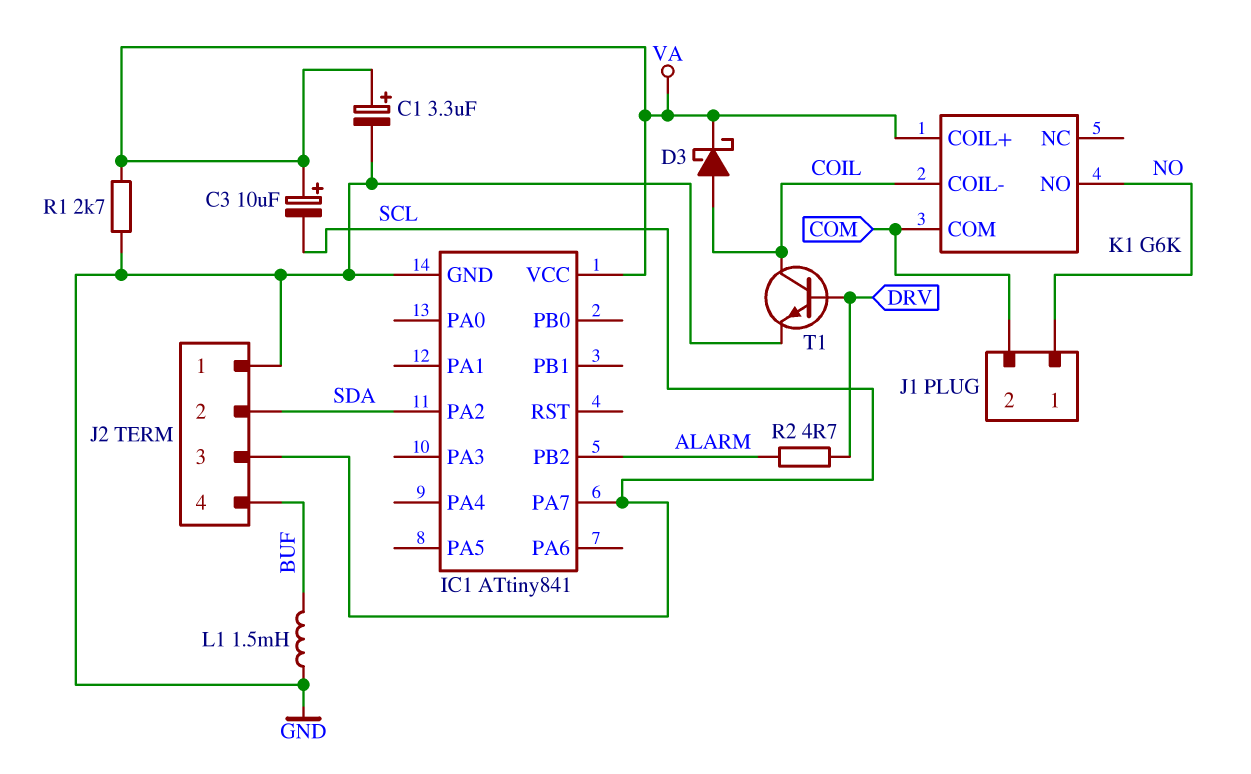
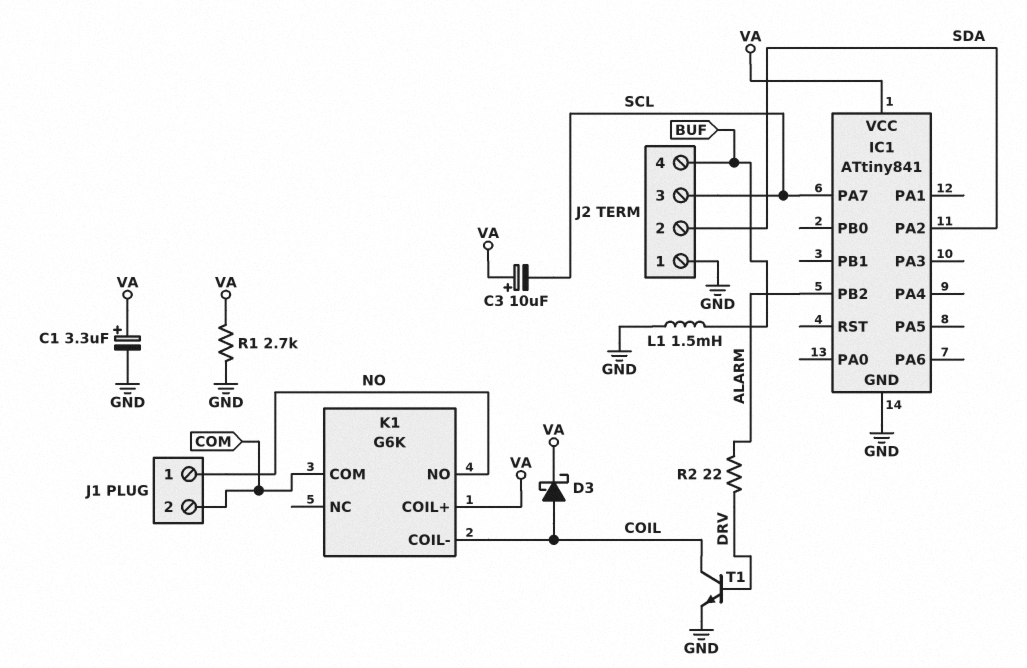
R2: 4.7 (ALARM, DRV) -> 22 (ALARM, DRV)

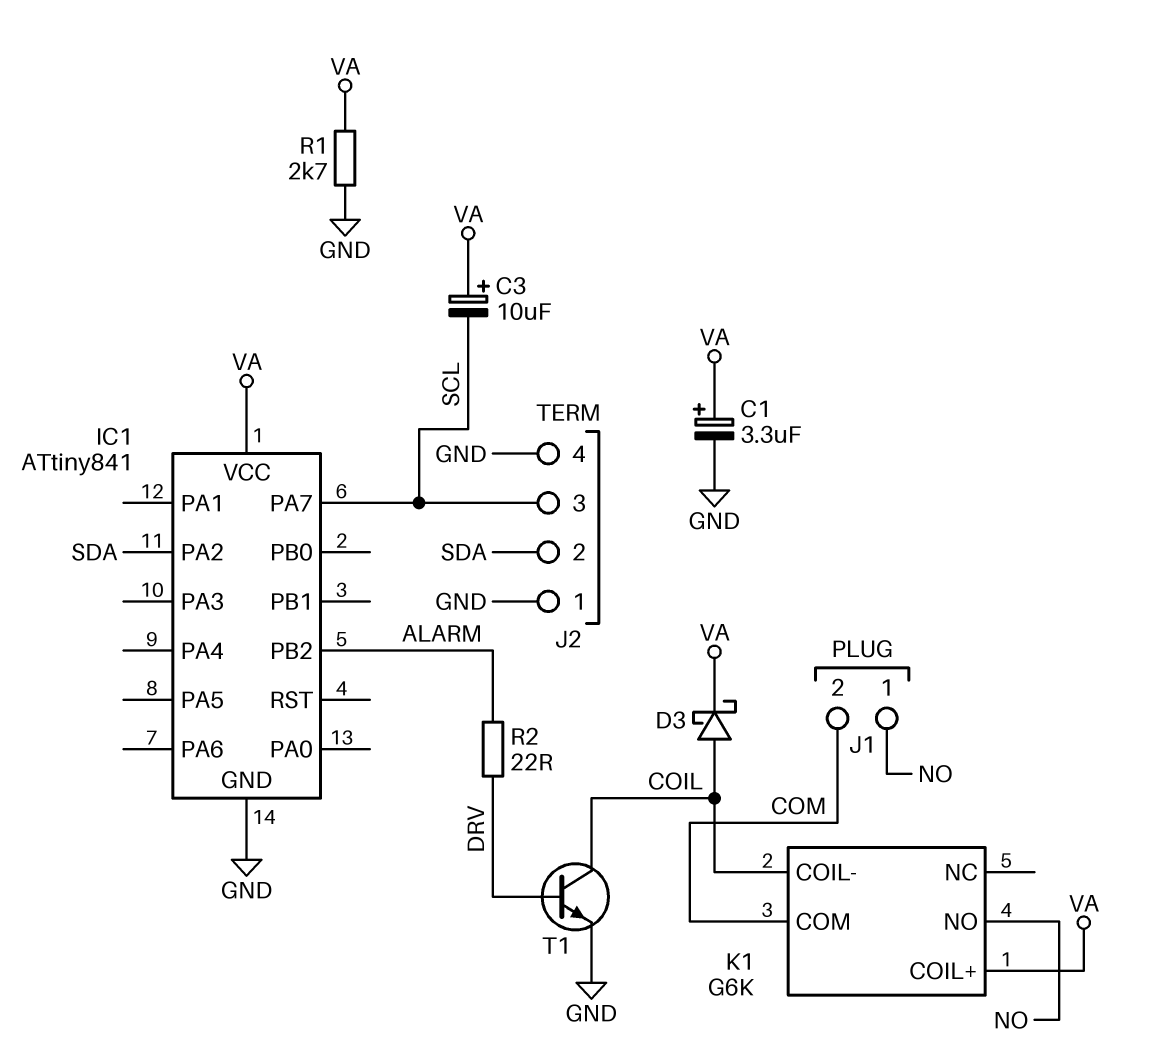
J2 pin 4: BUF -> GND
L1: 1.5mH (BUF, GND) -> none

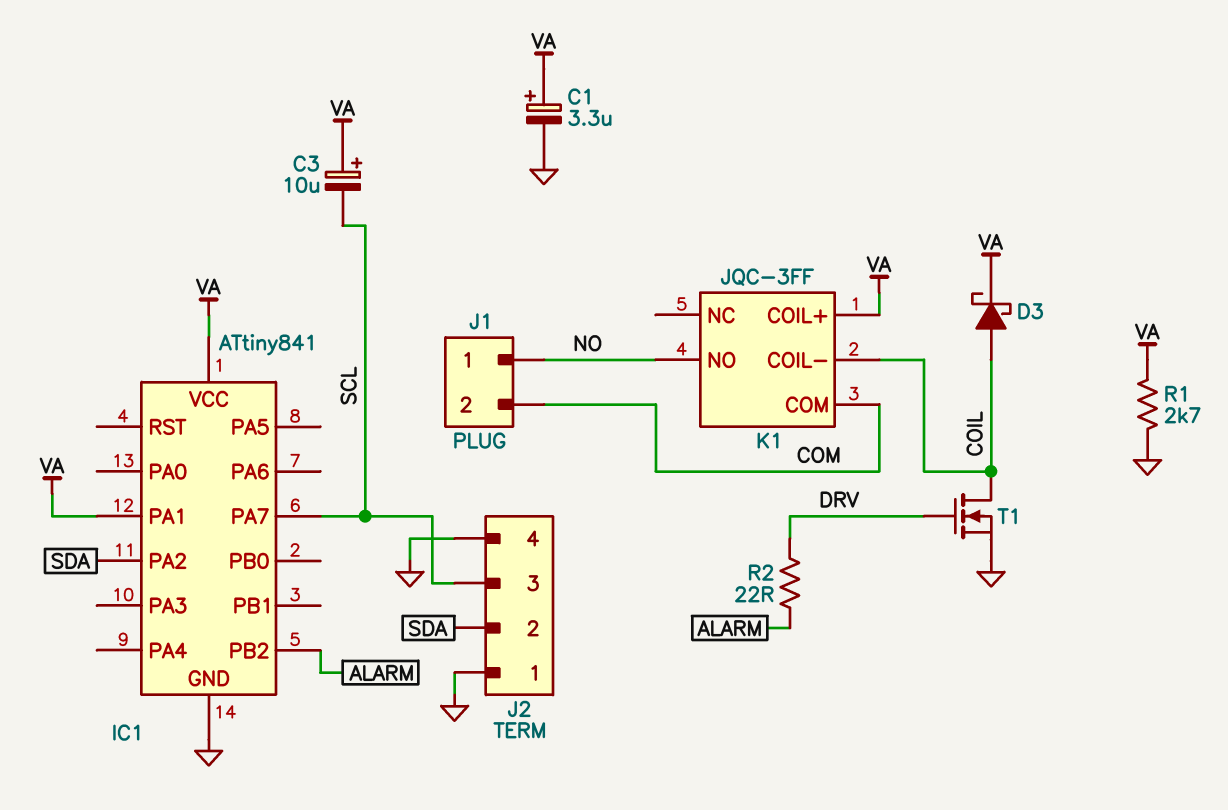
IC1 pin PA1: none -> VA
K1: G6K -> JQC-3FF
T1: NPN (B DRV, C COIL, E GND) -> NMOS (G DRV, D COIL, S GND)

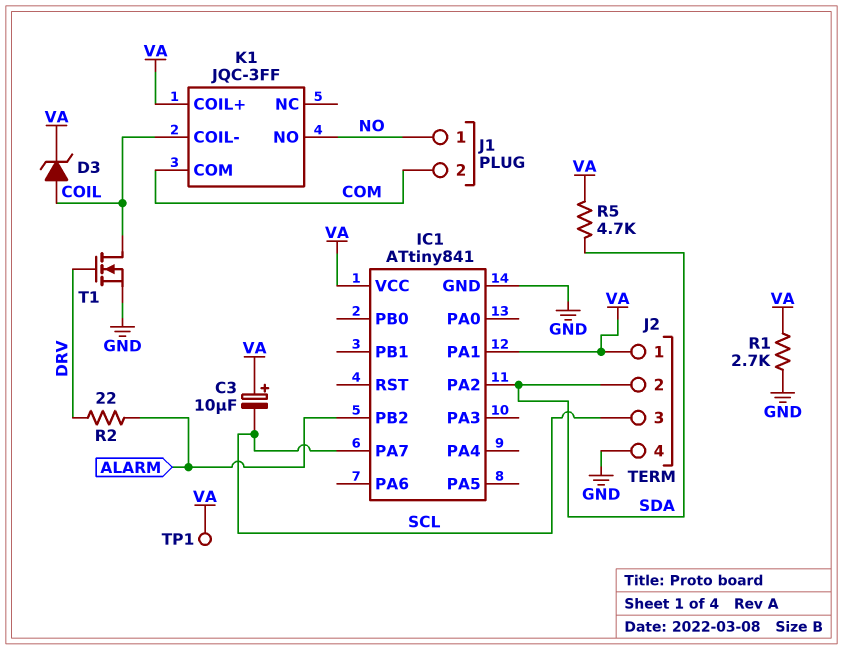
C1: 3.3uF (plus VA, minus GND) -> none
D3: schottky (A COIL, K VA) -> zener (A COIL, K VA)
J2 pin 1: GND -> VA
R5: none -> 4.7k (SDA, VA)
TP1: none -> test point (VA)

